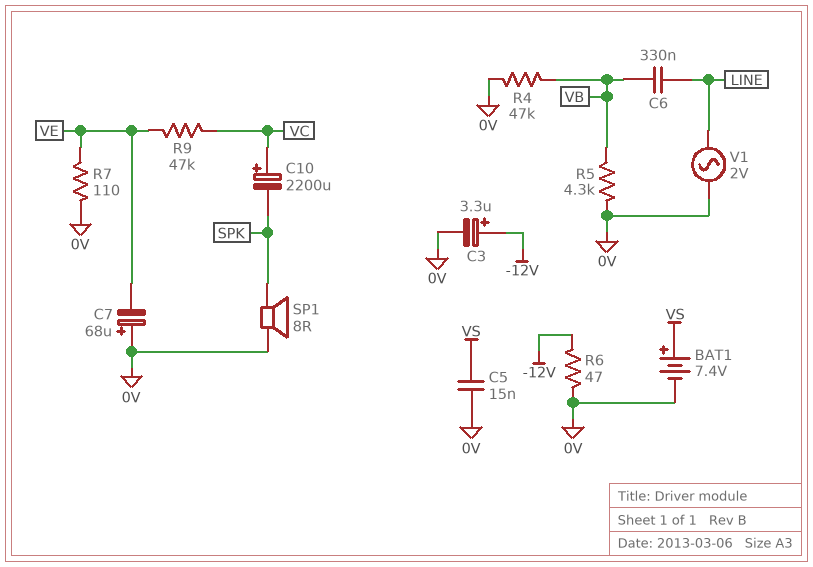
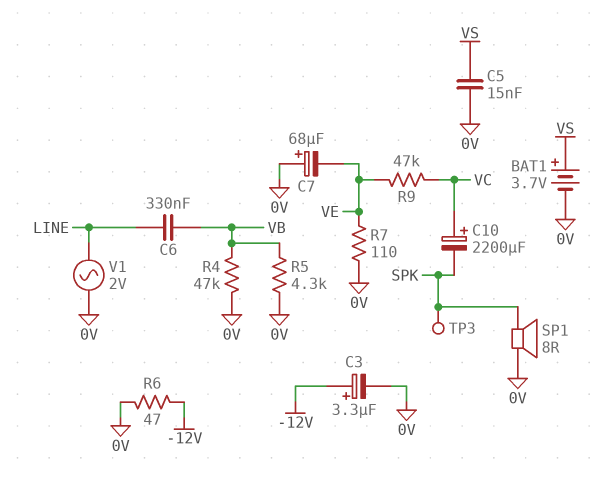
BAT1: 7.4V (plus VS, minus 0V) -> 3.7V (plus VS, minus 0V)
TP3: none -> test point (SPK)

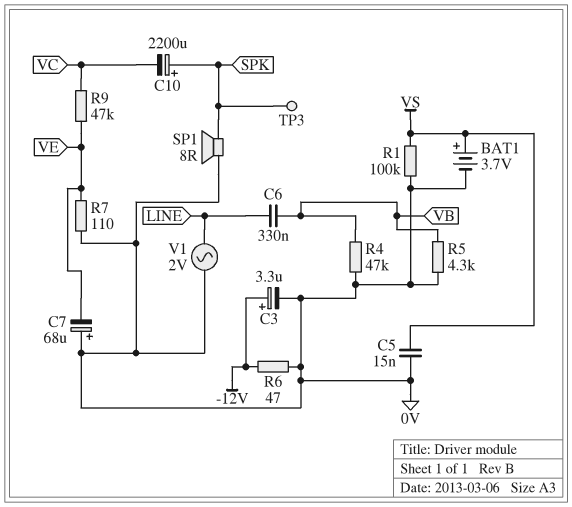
C10: 2200uF (plus VC, minus SPK) -> 2200uF (plus SPK, minus VC)
R1: none -> 100k (0V, VS)

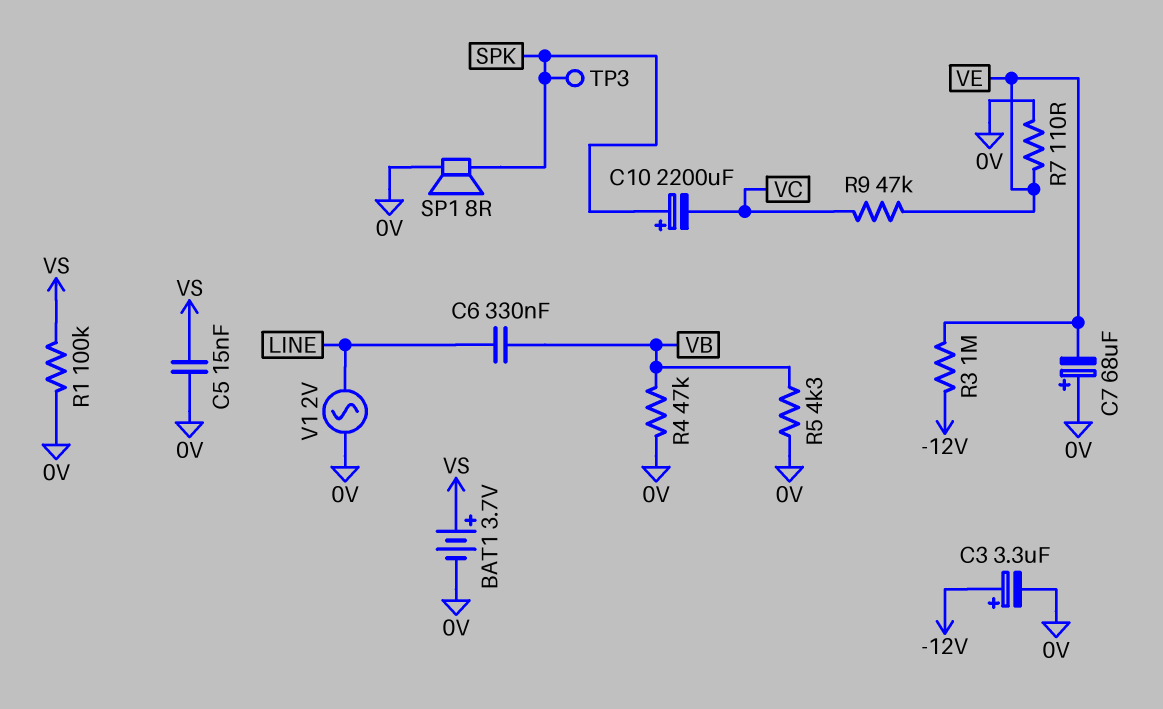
R3: none -> 1M (-12V, VE)
R6: 47 (-12V, 0V) -> none

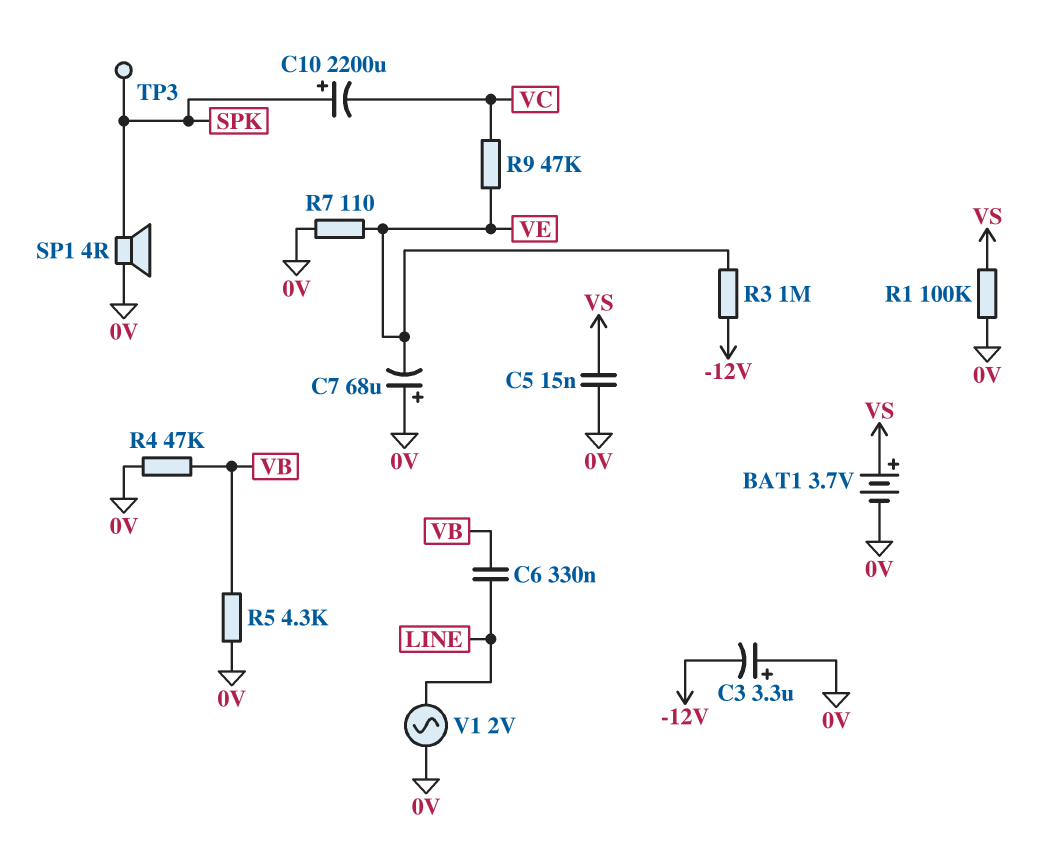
C3: 3.3uF (plus -12V, minus 0V) -> 3.3uF (plus 0V, minus -12V)
SP1: speaker 8R (0V, SPK) -> speaker 4R (0V, SPK)

